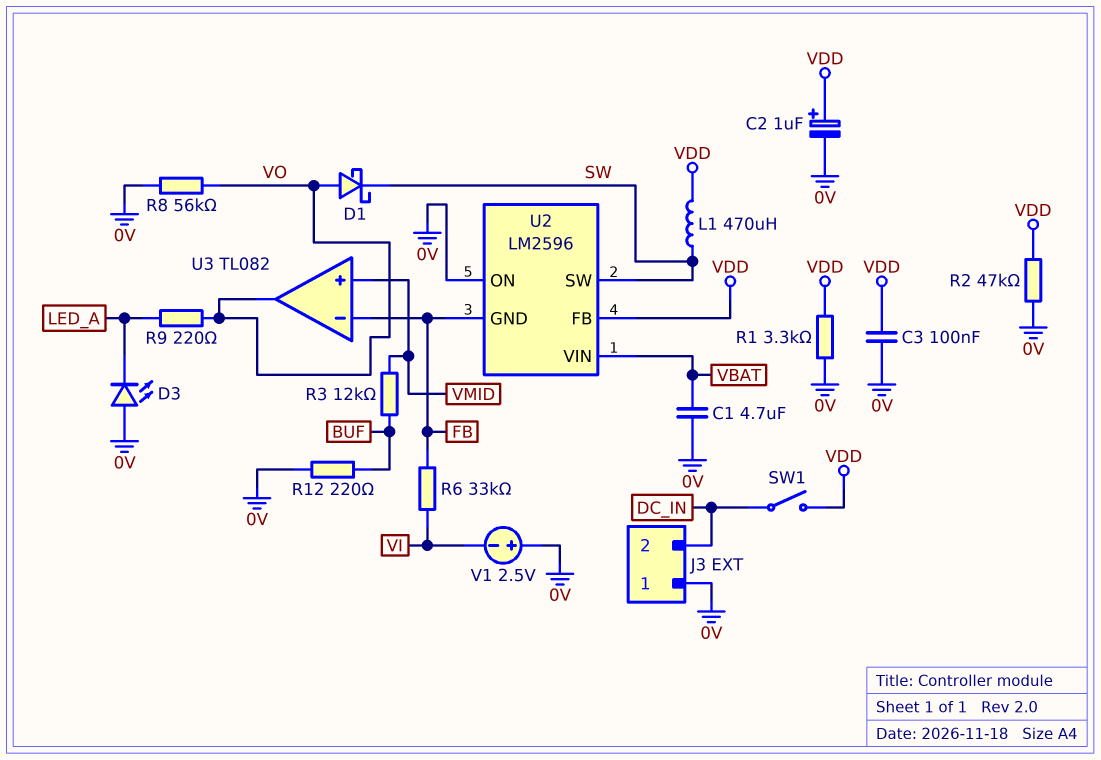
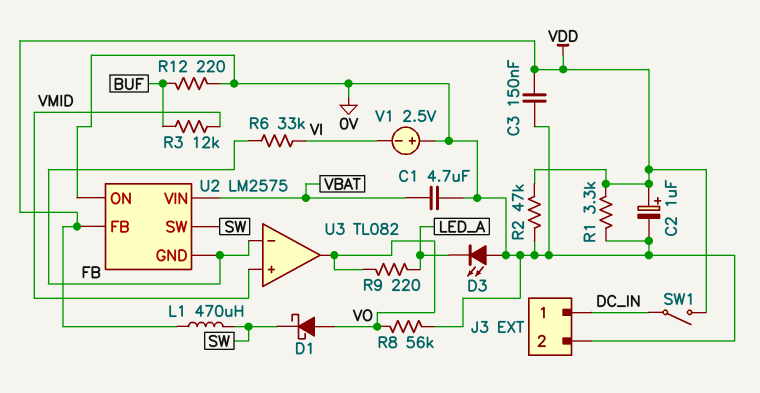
C3: 100nF (0V, VDD) -> 150nF (0V, VDD)
J3 pin 1: 0V -> DC_IN
J3 pin 2: DC_IN -> 0V
U2: LM2596 -> LM2575

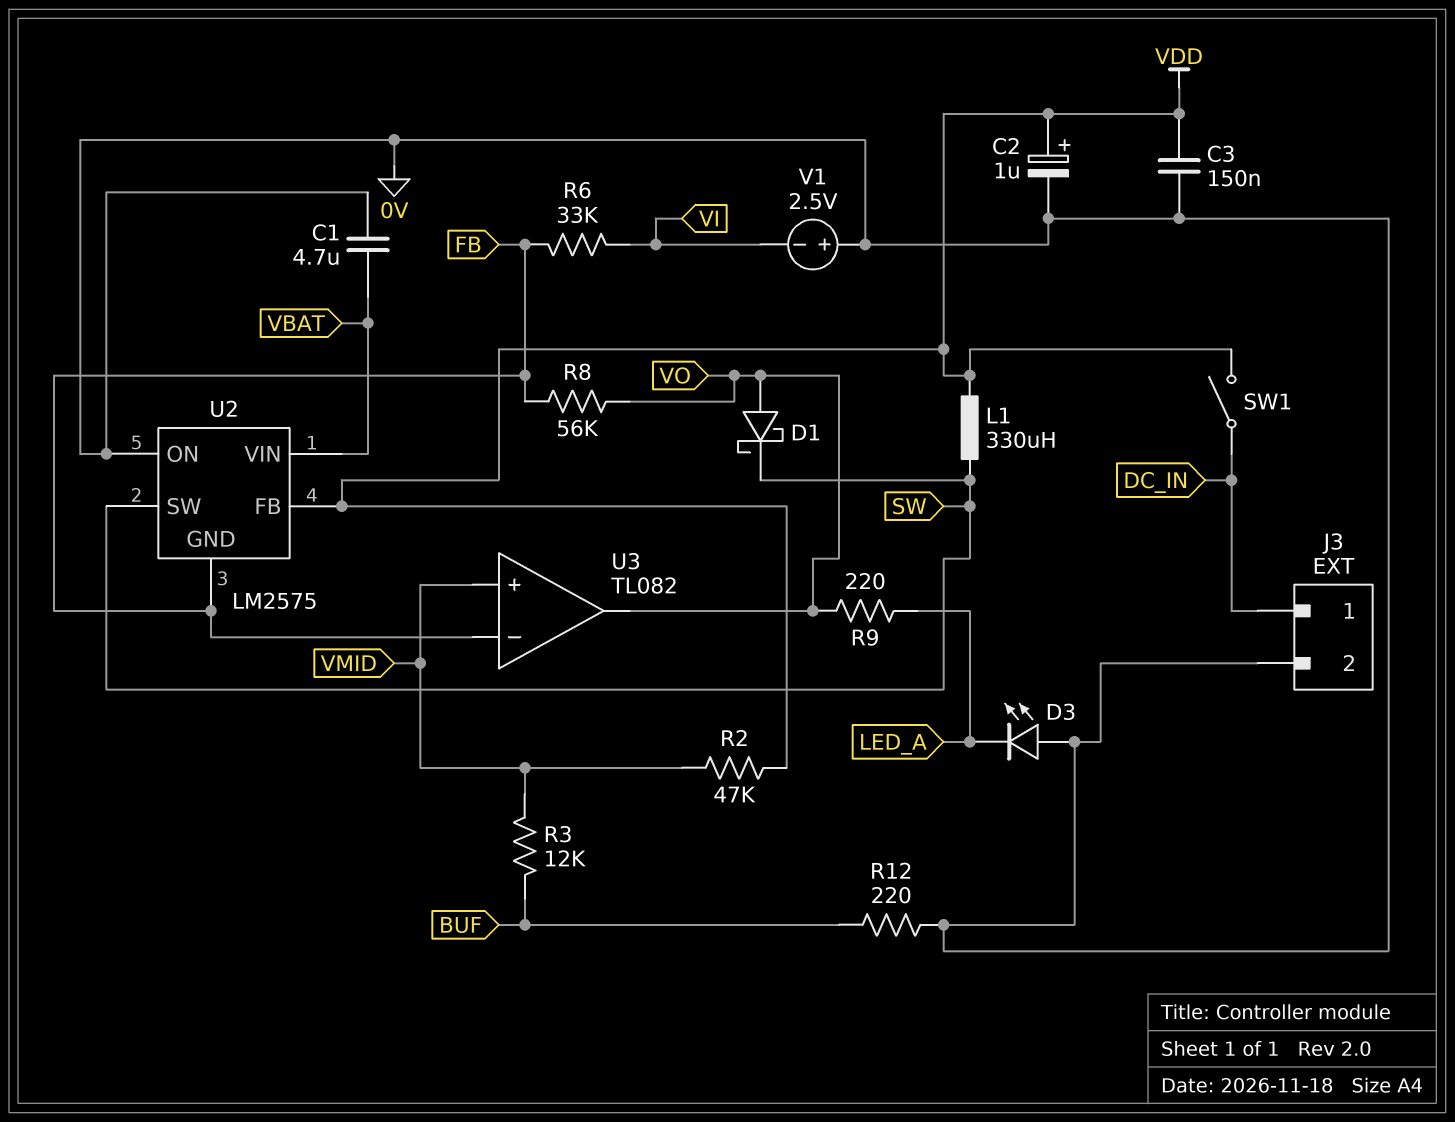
L1: 470uH (SW, VDD) -> 330uH (SW, VDD)
R1: 3.3k (0V, VDD) -> none
R2: 47k (0V, VDD) -> 47k (VDD, VMID)
R8: 56k (0V, VO) -> 56k (FB, VO)

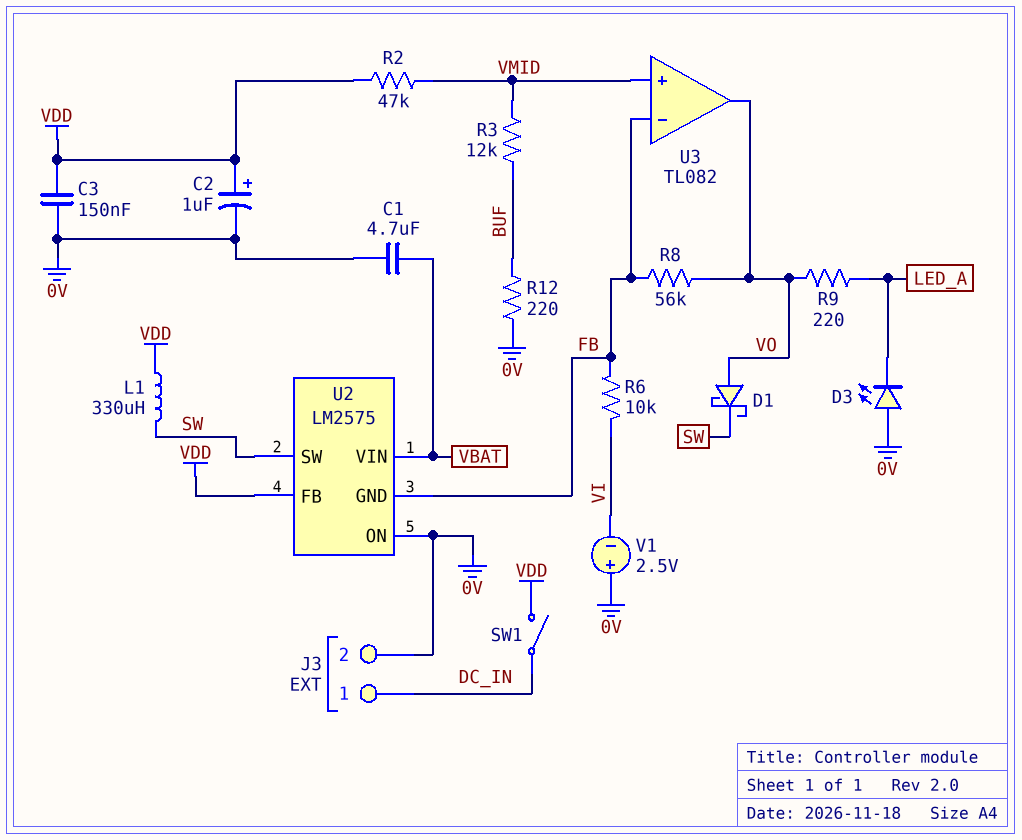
R6: 33k (FB, VI) -> 10k (FB, VI)

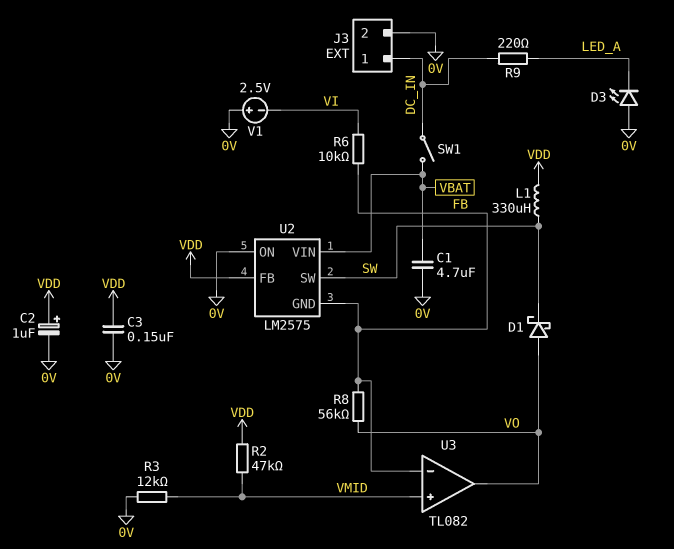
R3: 12k (BUF, VMID) -> 12k (0V, VMID)
R9: 220 (LED_A, VO) -> 220 (DC_IN, LED_A)
R12: 220 (0V, BUF) -> none
SW1: switch (DC_IN, VDD) -> switch (DC_IN, VBAT)

